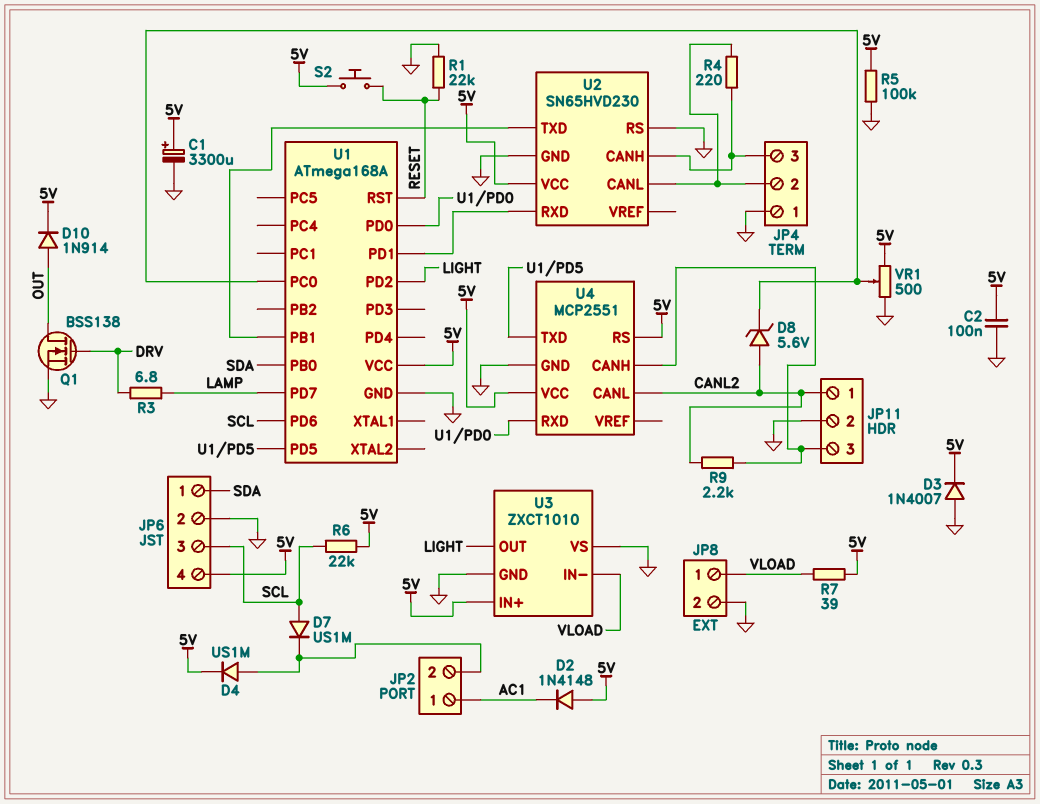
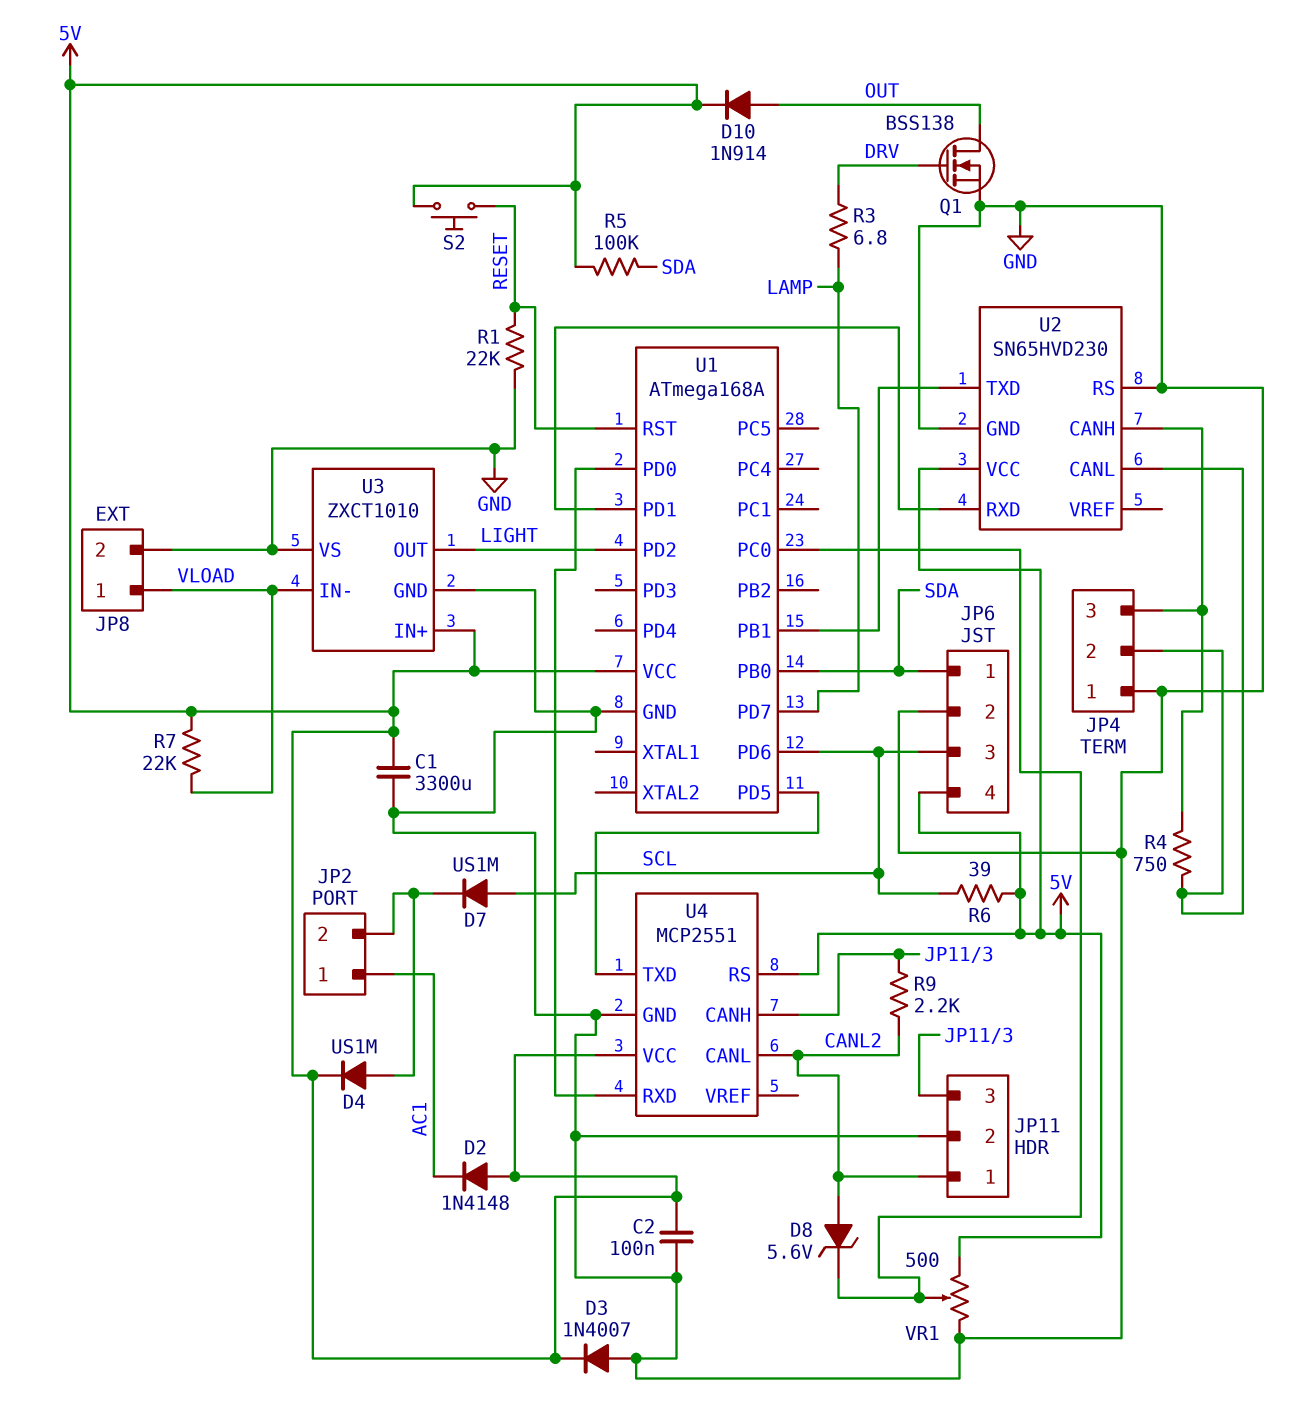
C1: 3300uF (plus 5V, minus GND) -> 3300uF (5V, GND)
R4: 220 (JP4/2, JP4/3) -> 750 (JP4/2, JP4/3)
R5: 100k (5V, GND) -> 100k (5V, SDA)
R6: 22k (5V, SCL) -> 39 (5V, SCL)
R7: 39 (5V, VLOAD) -> 22k (5V, VLOAD)

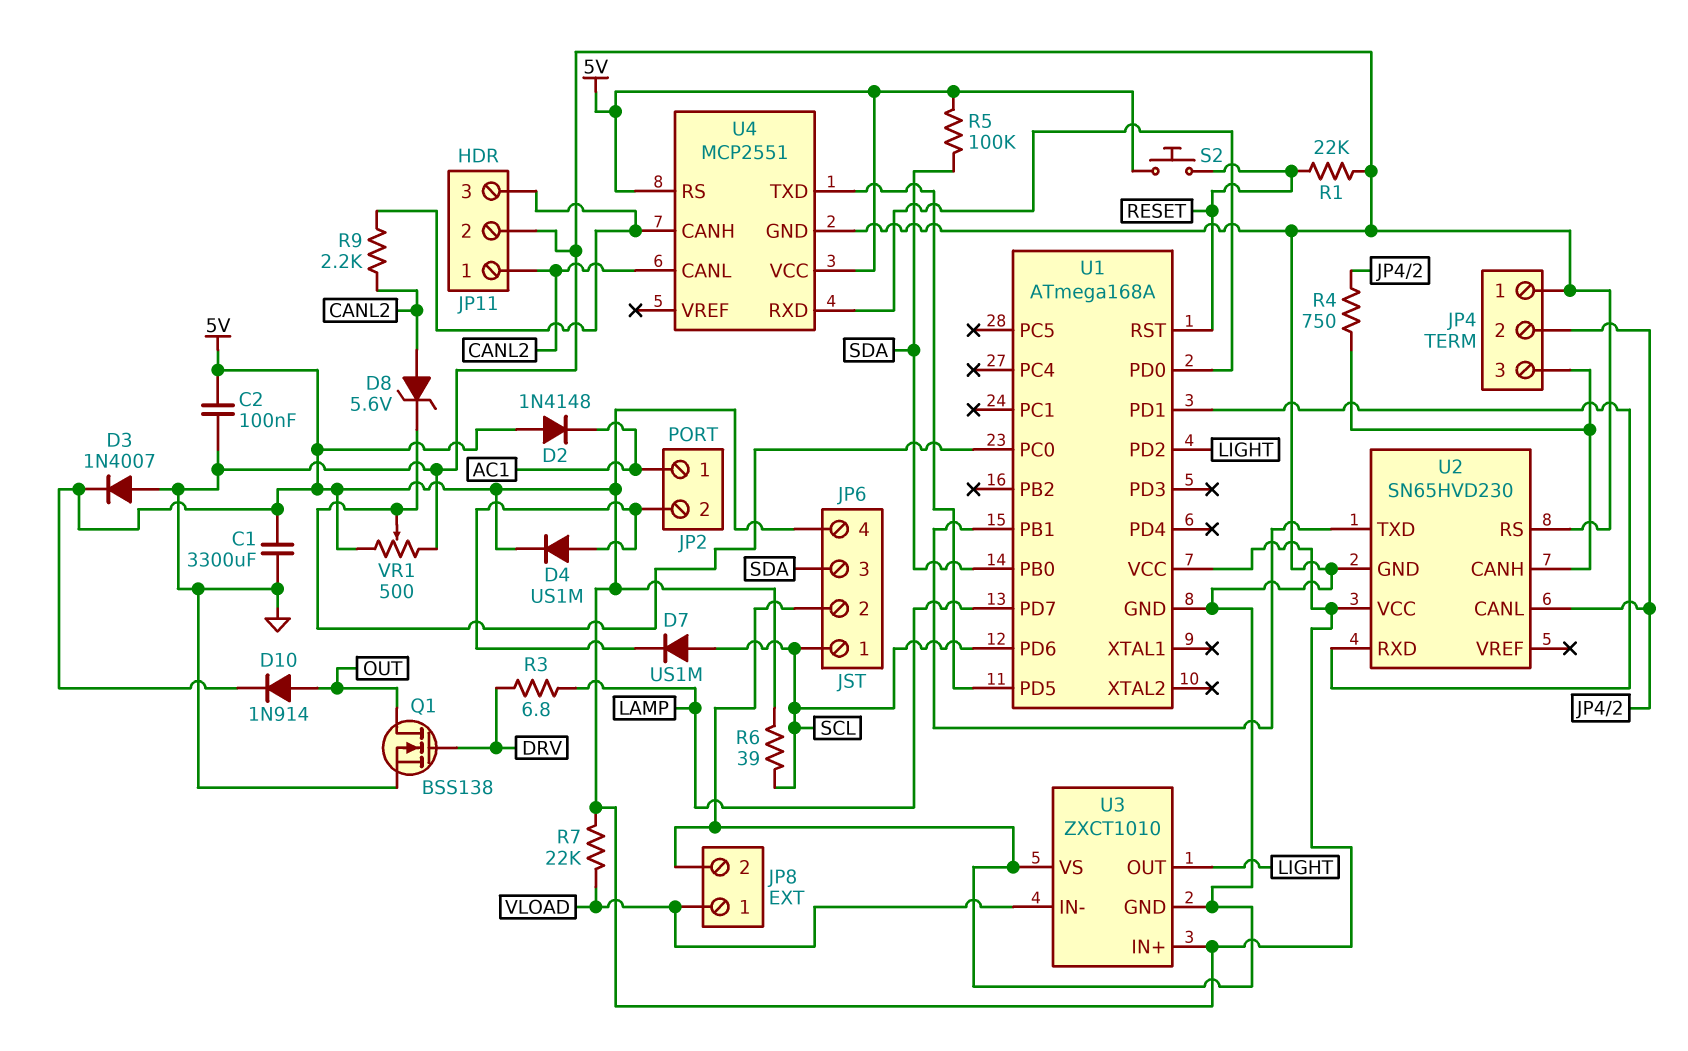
JP6 pin 1: SDA -> SCL
JP6 pin 3: SCL -> SDA

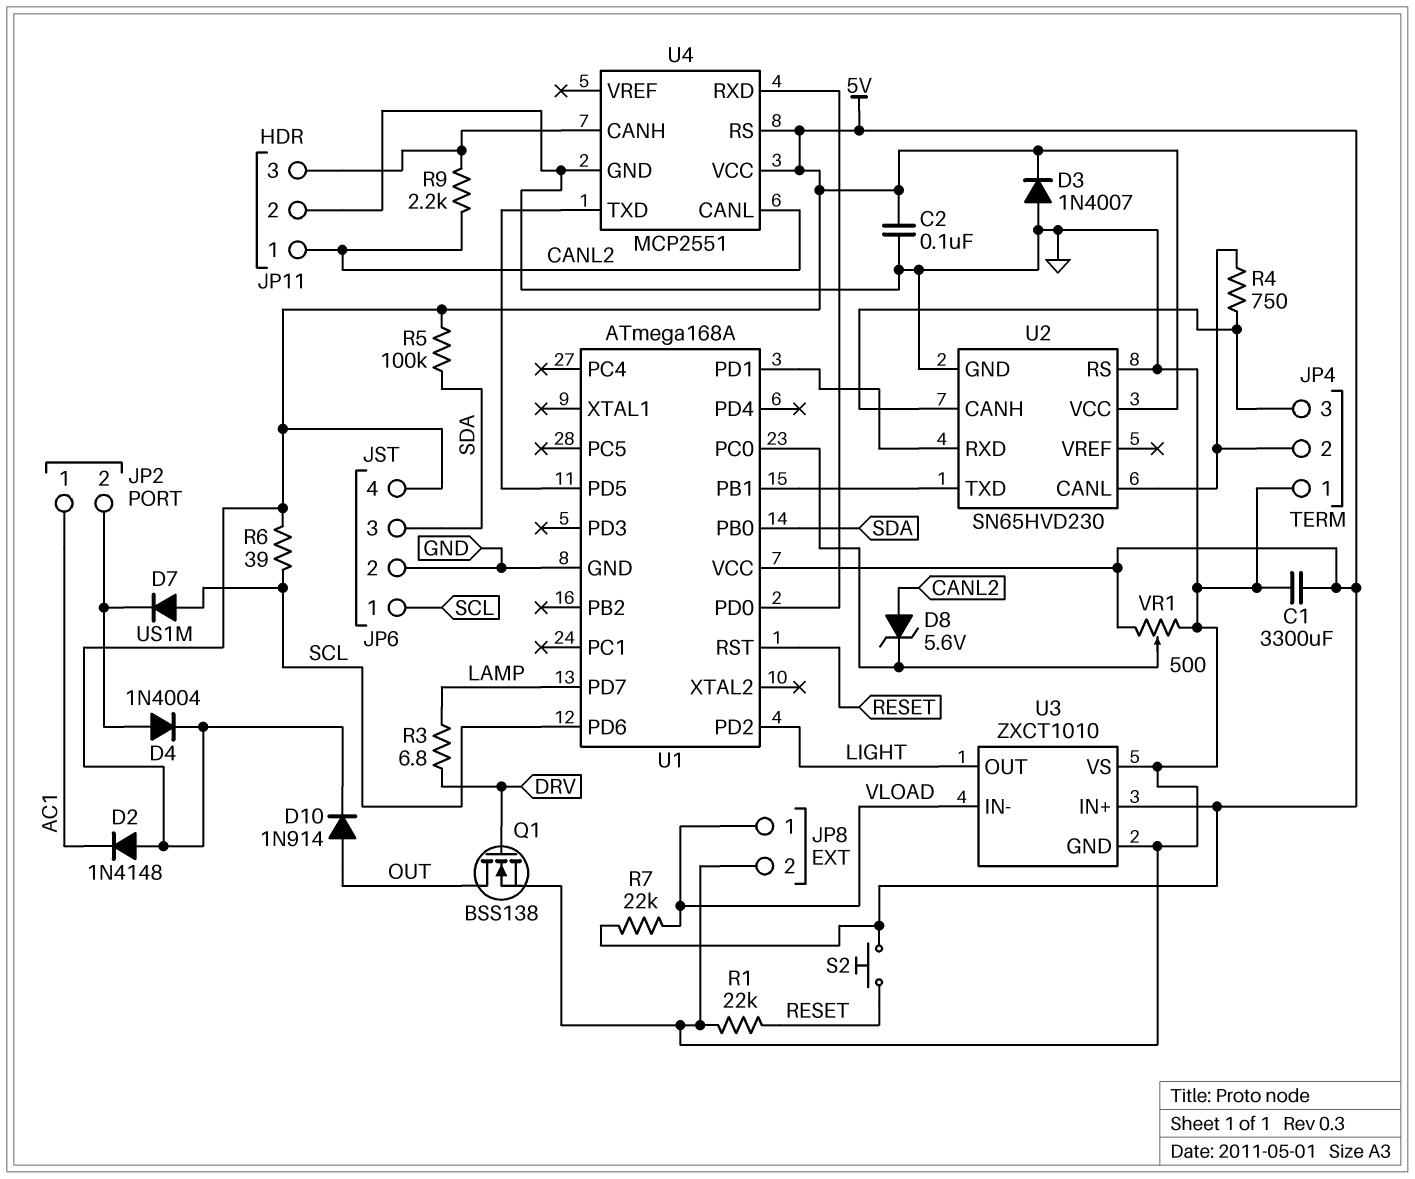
D4: diode US1M (A JP2/2, K 5V) -> diode 1N4004 (A JP2/2, K 5V)

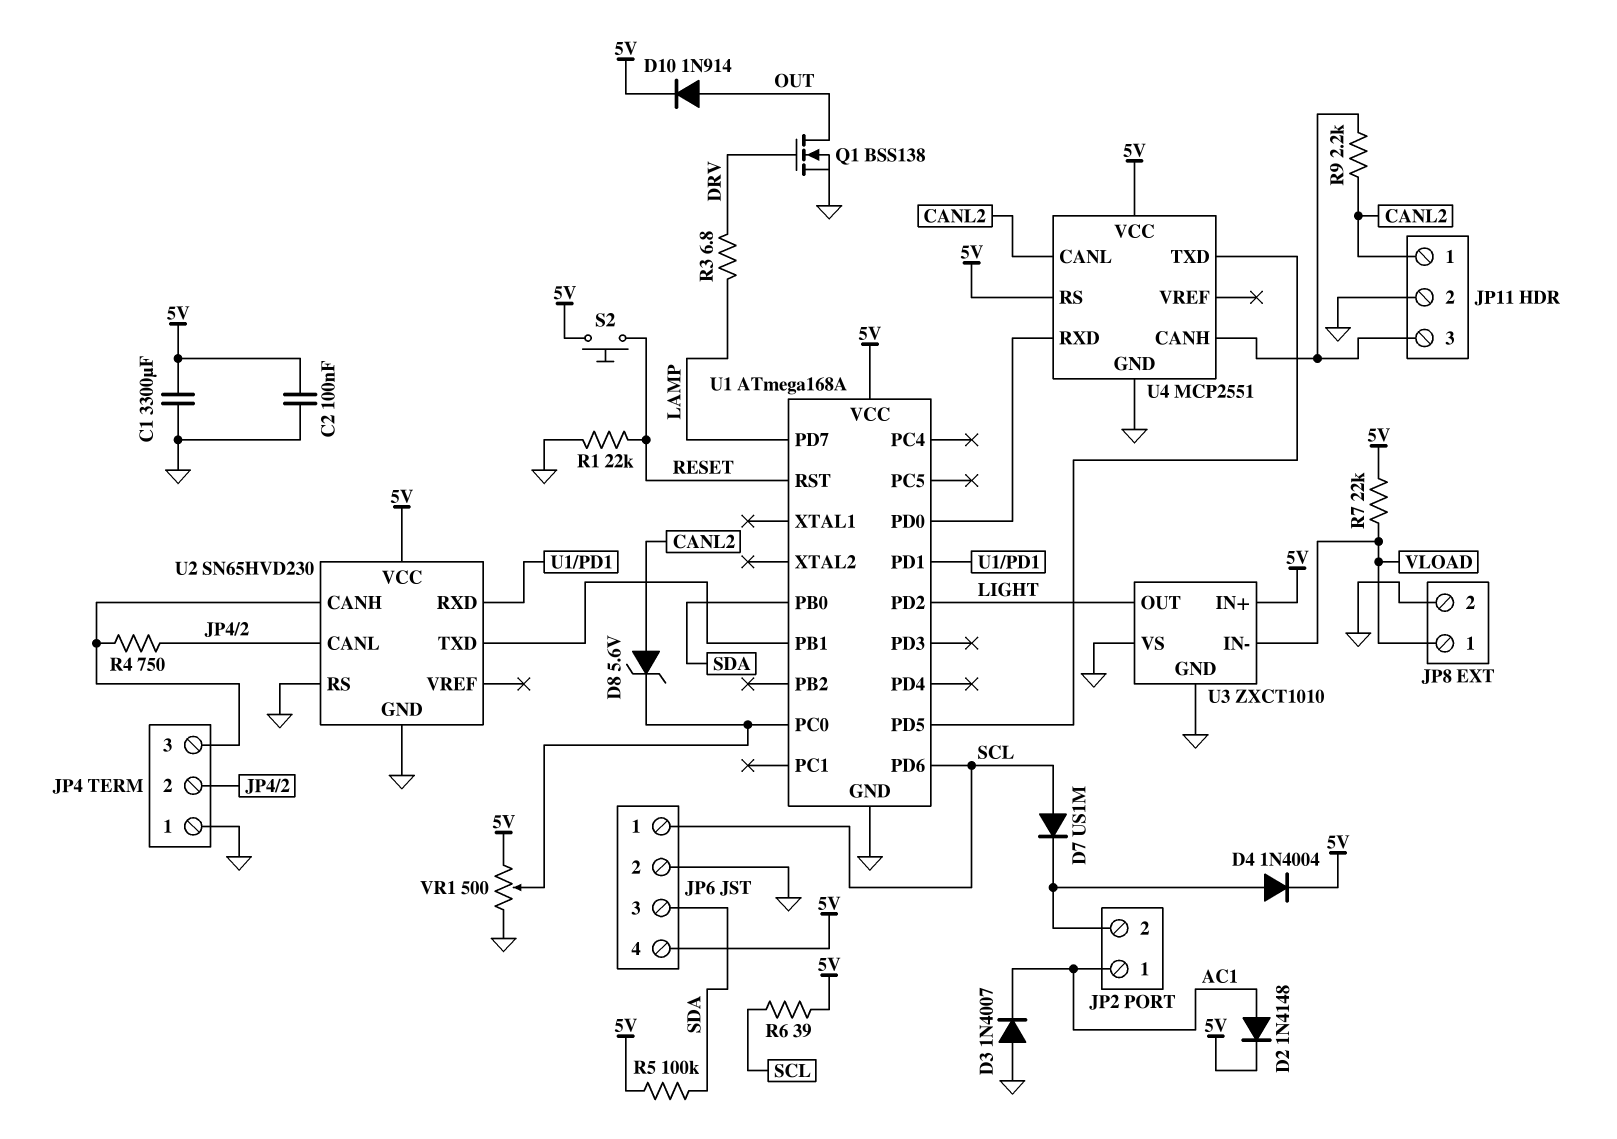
D2: diode 1N4148 (A 5V, K AC1) -> diode 1N4148 (A AC1, K 5V)
D3: diode 1N4007 (A GND, K 5V) -> diode 1N4007 (A GND, K AC1)

